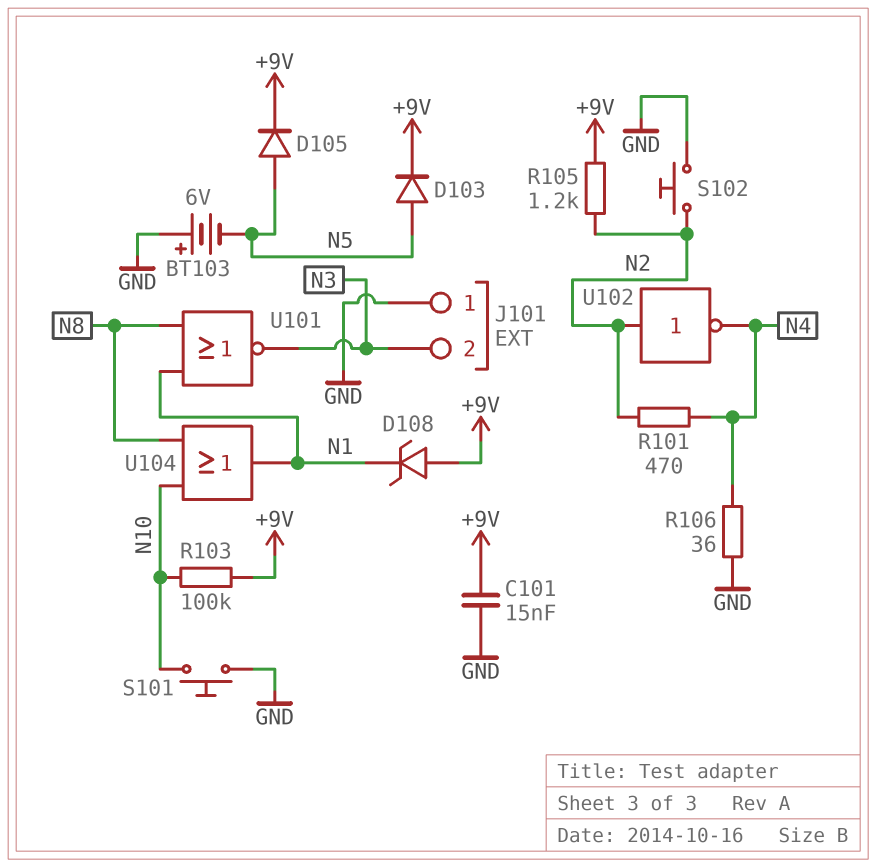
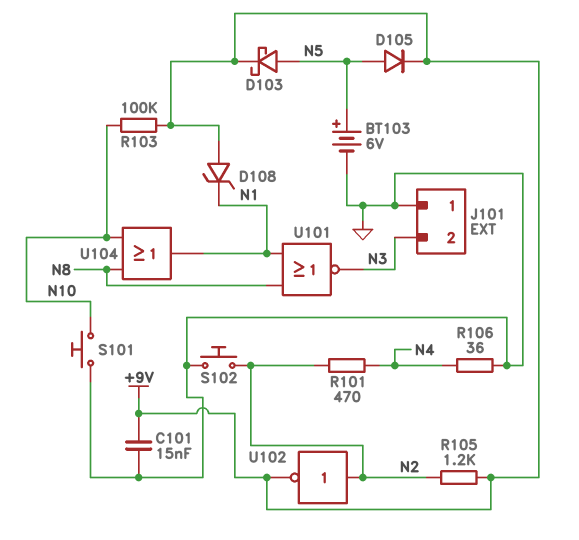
BT103: 6V (plus GND, minus N5) -> 6V (plus N5, minus GND)
D103: diode (A N5, K +9V) -> schottky (A N5, K +9V)
U102: NOT (in N2, out N4) -> NOT (in N2, out +9V)

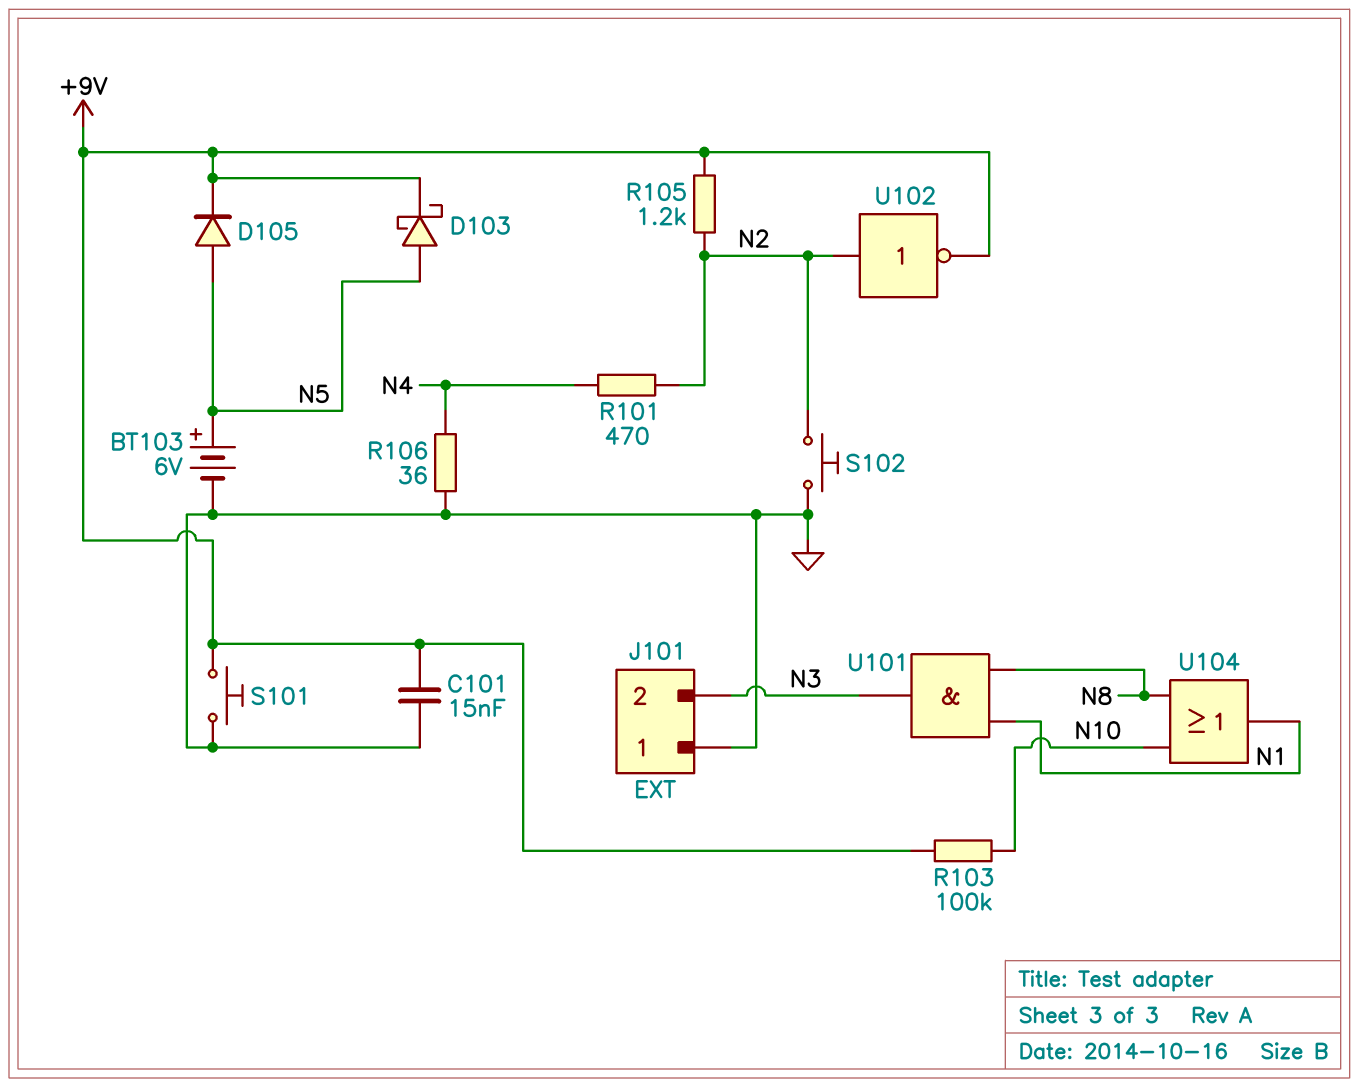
D108: zener (A +9V, K N1) -> none
S101: button (GND, N10) -> button (+9V, GND)
U101: NOR (in N1, in N8, out N3) -> AND (in N1, in N8, out N3)

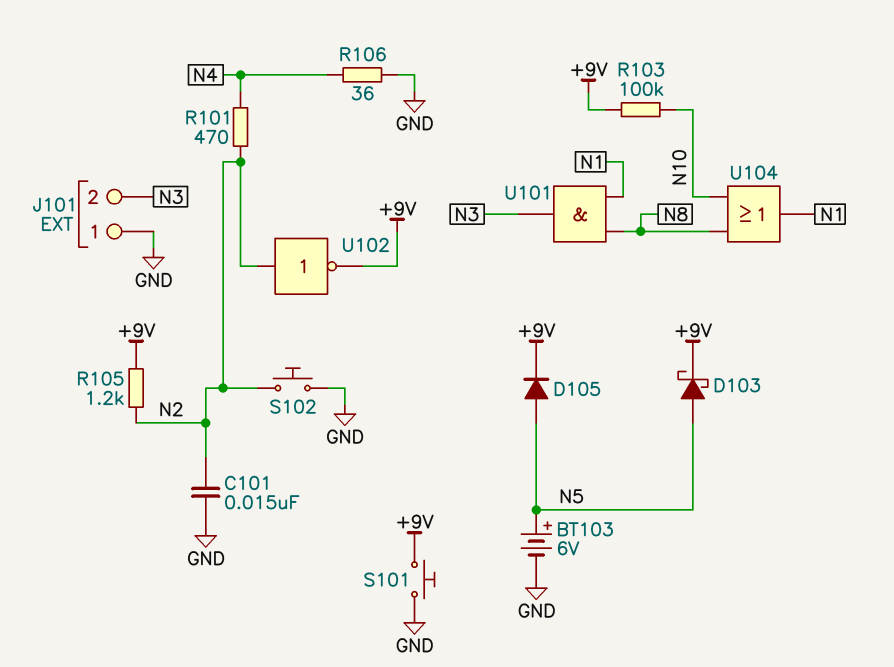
C101: 15nF (+9V, GND) -> 15nF (GND, N2)

